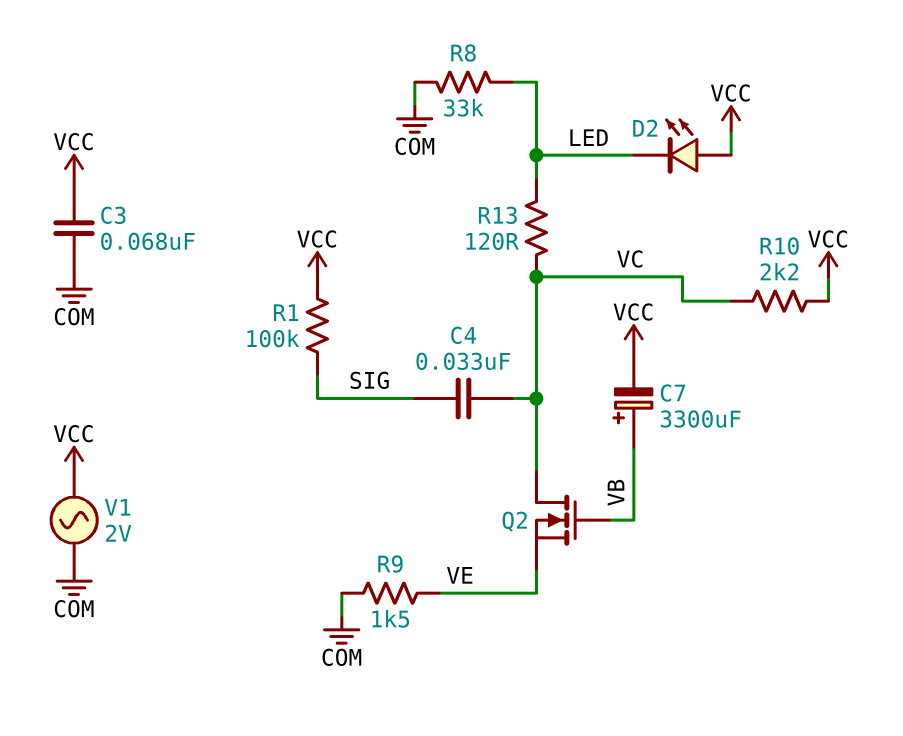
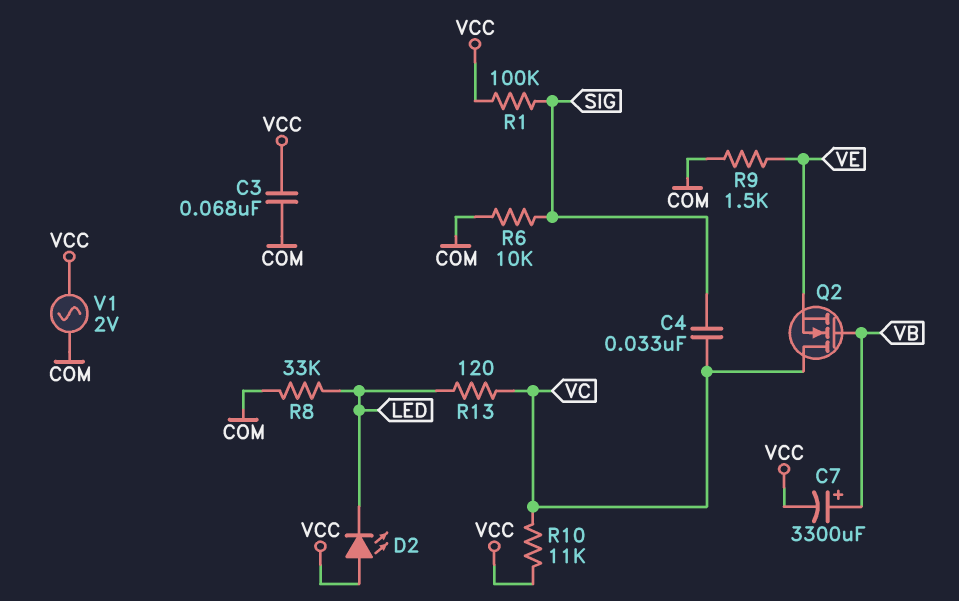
R6: none -> 10k (COM, SIG)
R10: 2.2k (VC, VCC) -> 11k (VC, VCC)

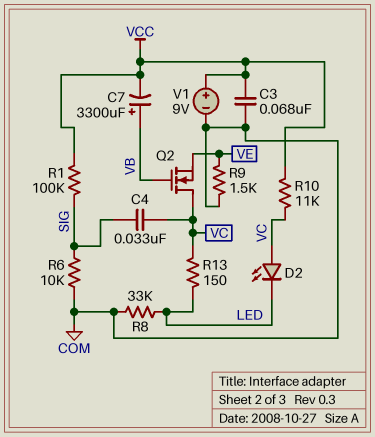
D2: LED (A VCC, K LED) -> LED (A VC, K LED)
R13: 120 (LED, VC) -> 150 (LED, VC)
V1: AC 2V (COM, VCC) -> 9V (plus VCC, minus COM)

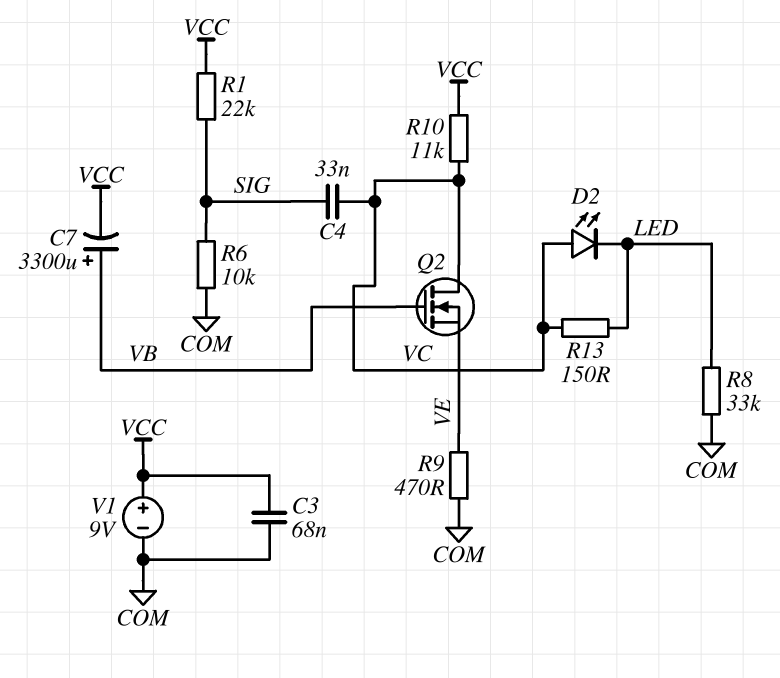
R1: 100k (SIG, VCC) -> 22k (SIG, VCC)
R9: 1.5k (COM, VE) -> 470 (COM, VE)

